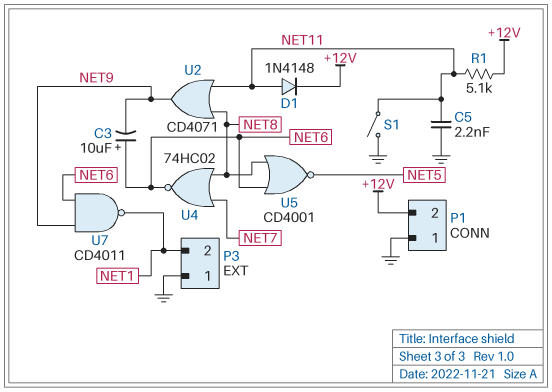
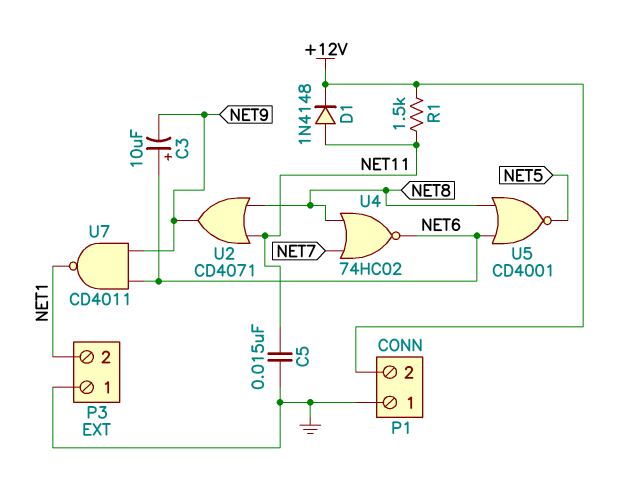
C5: 2.2nF (GND, NET11) -> 15nF (GND, NET11)
R1: 5.1k (+12V, NET11) -> 1.5k (+12V, NET11)
S1: switch (GND, NET11) -> none

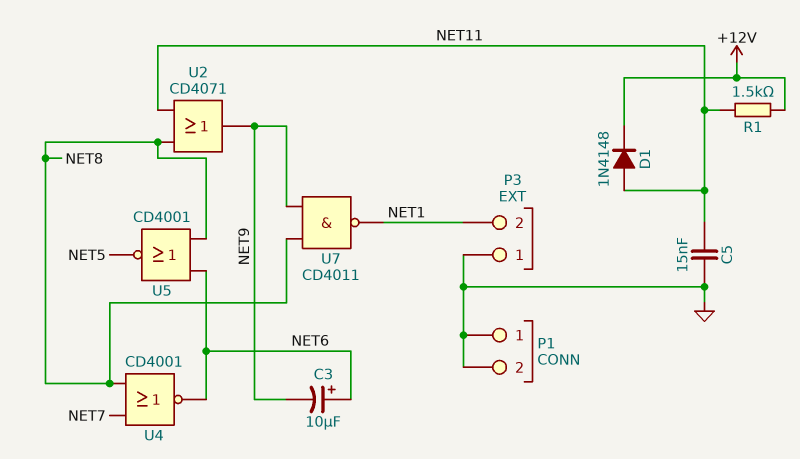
P1 pin 2: +12V -> GND
U4: NOR 74HC02 (in NET7, in NET8, out NET6) -> NOR CD4001 (in NET7, in NET8, out NET6)
U7: NAND CD4011 (in NET6, in NET9, out NET1) -> NAND CD4011 (in NET8, in NET9, out NET1)

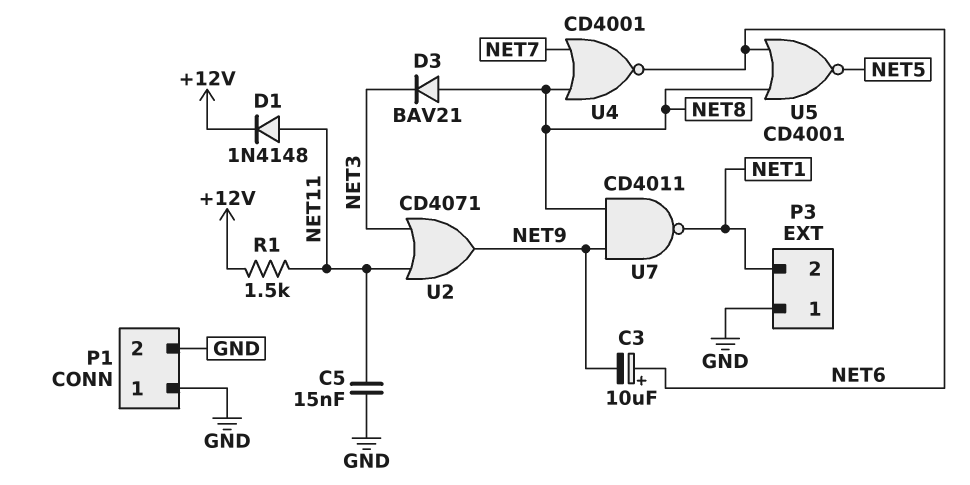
D3: none -> diode BAV21 (A NET8, K NET3)
U2: OR CD4071 (in NET8, in NET11, out NET9) -> OR CD4071 (in NET3, in NET11, out NET9)

